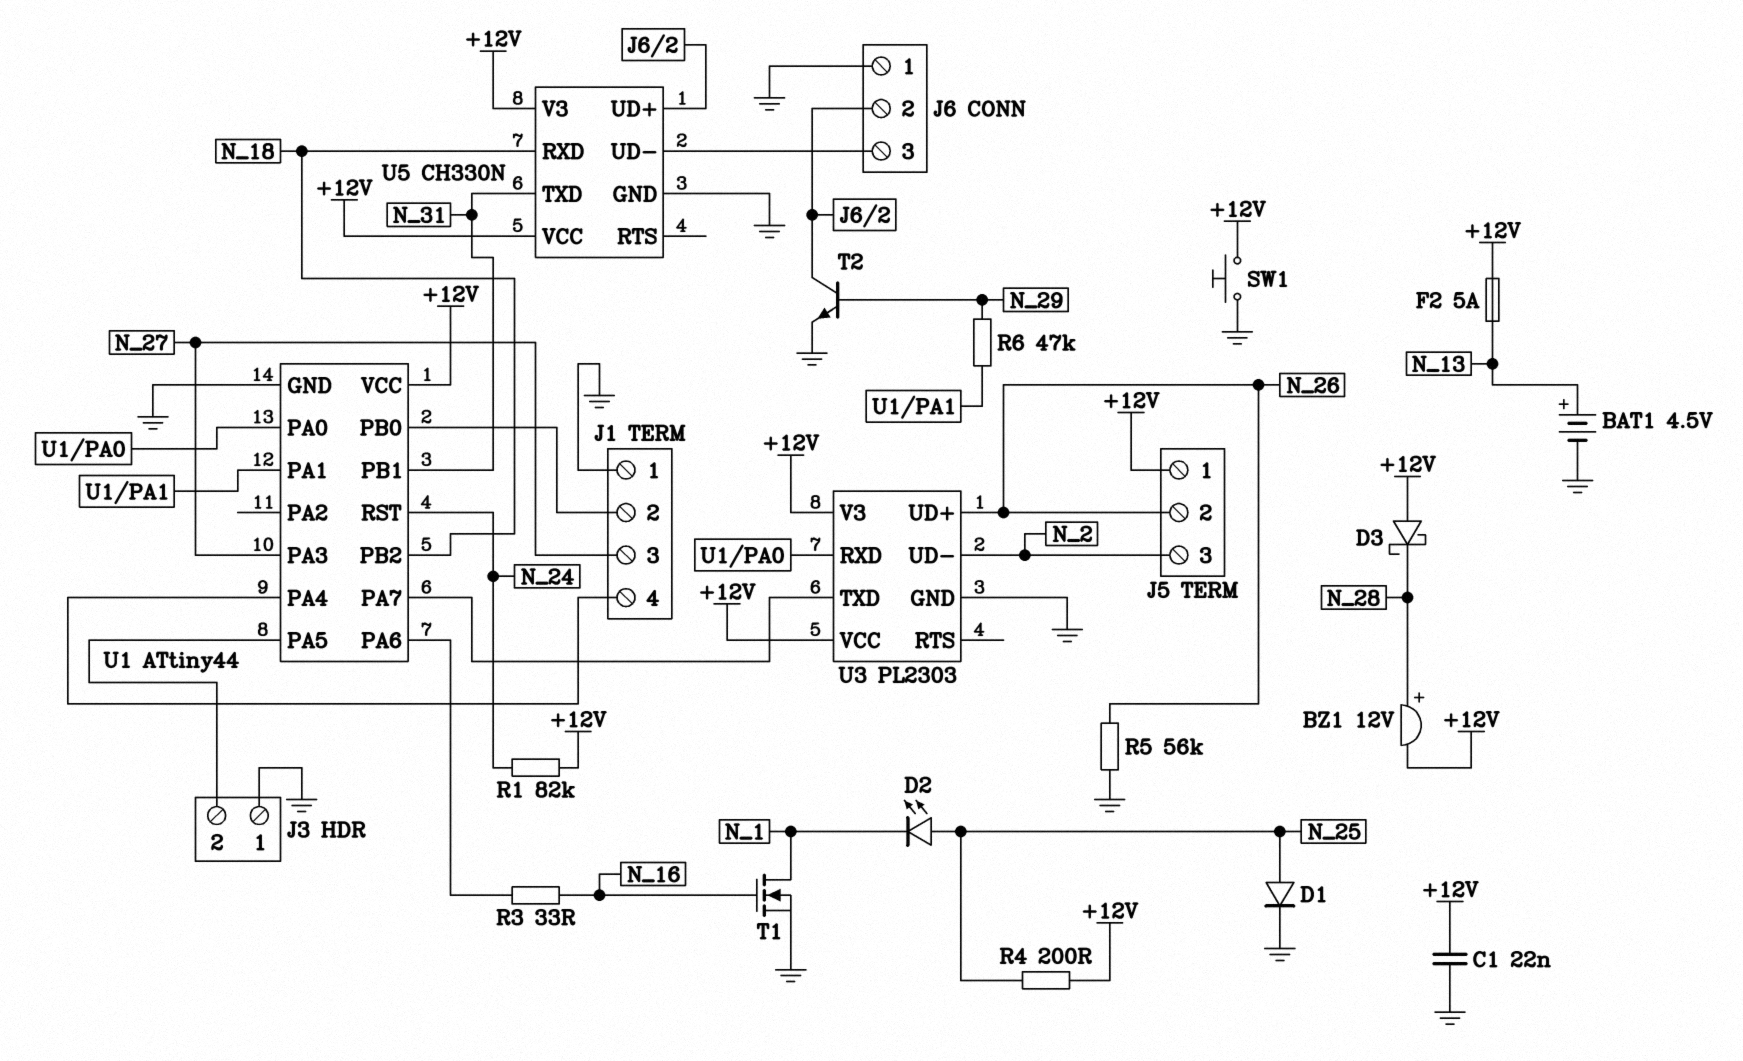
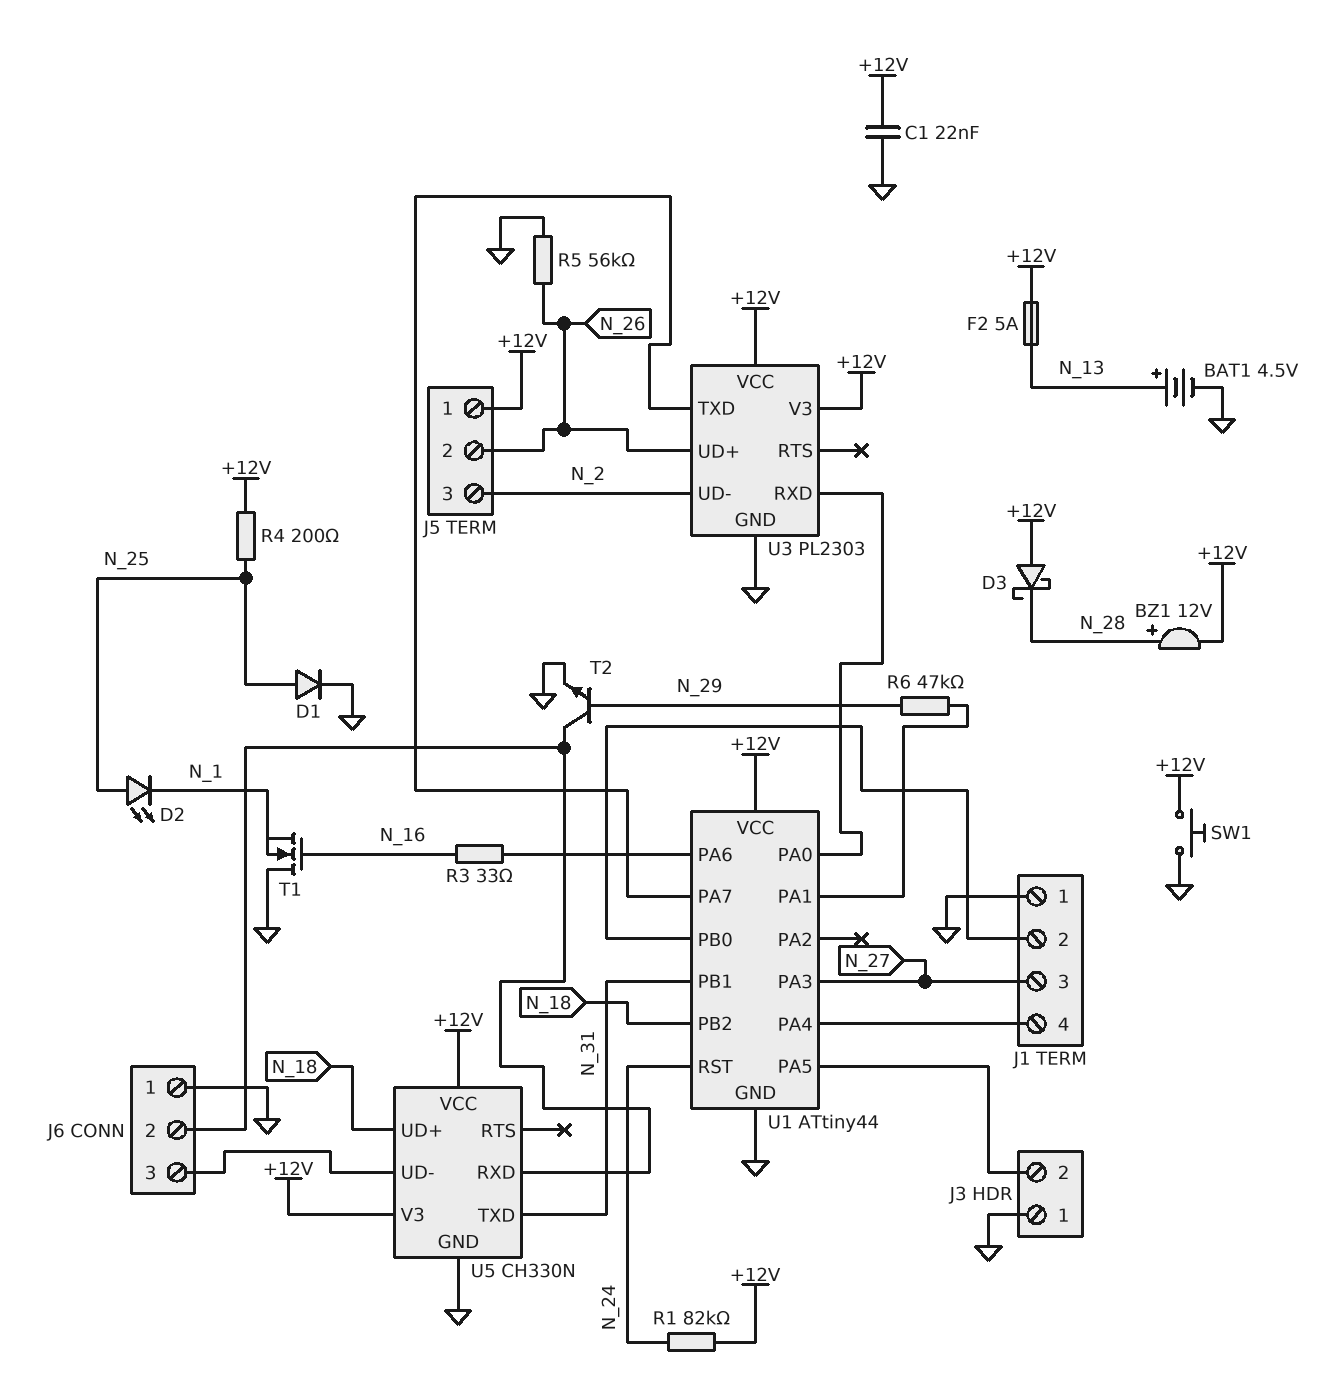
T1: NMOS (G N_16, D N_1, S GND) -> NMOS (G N_16, D GND, S N_1)
U5 pin RXD: N_18 -> J6/2
U5 pin UD+: J6/2 -> N_18

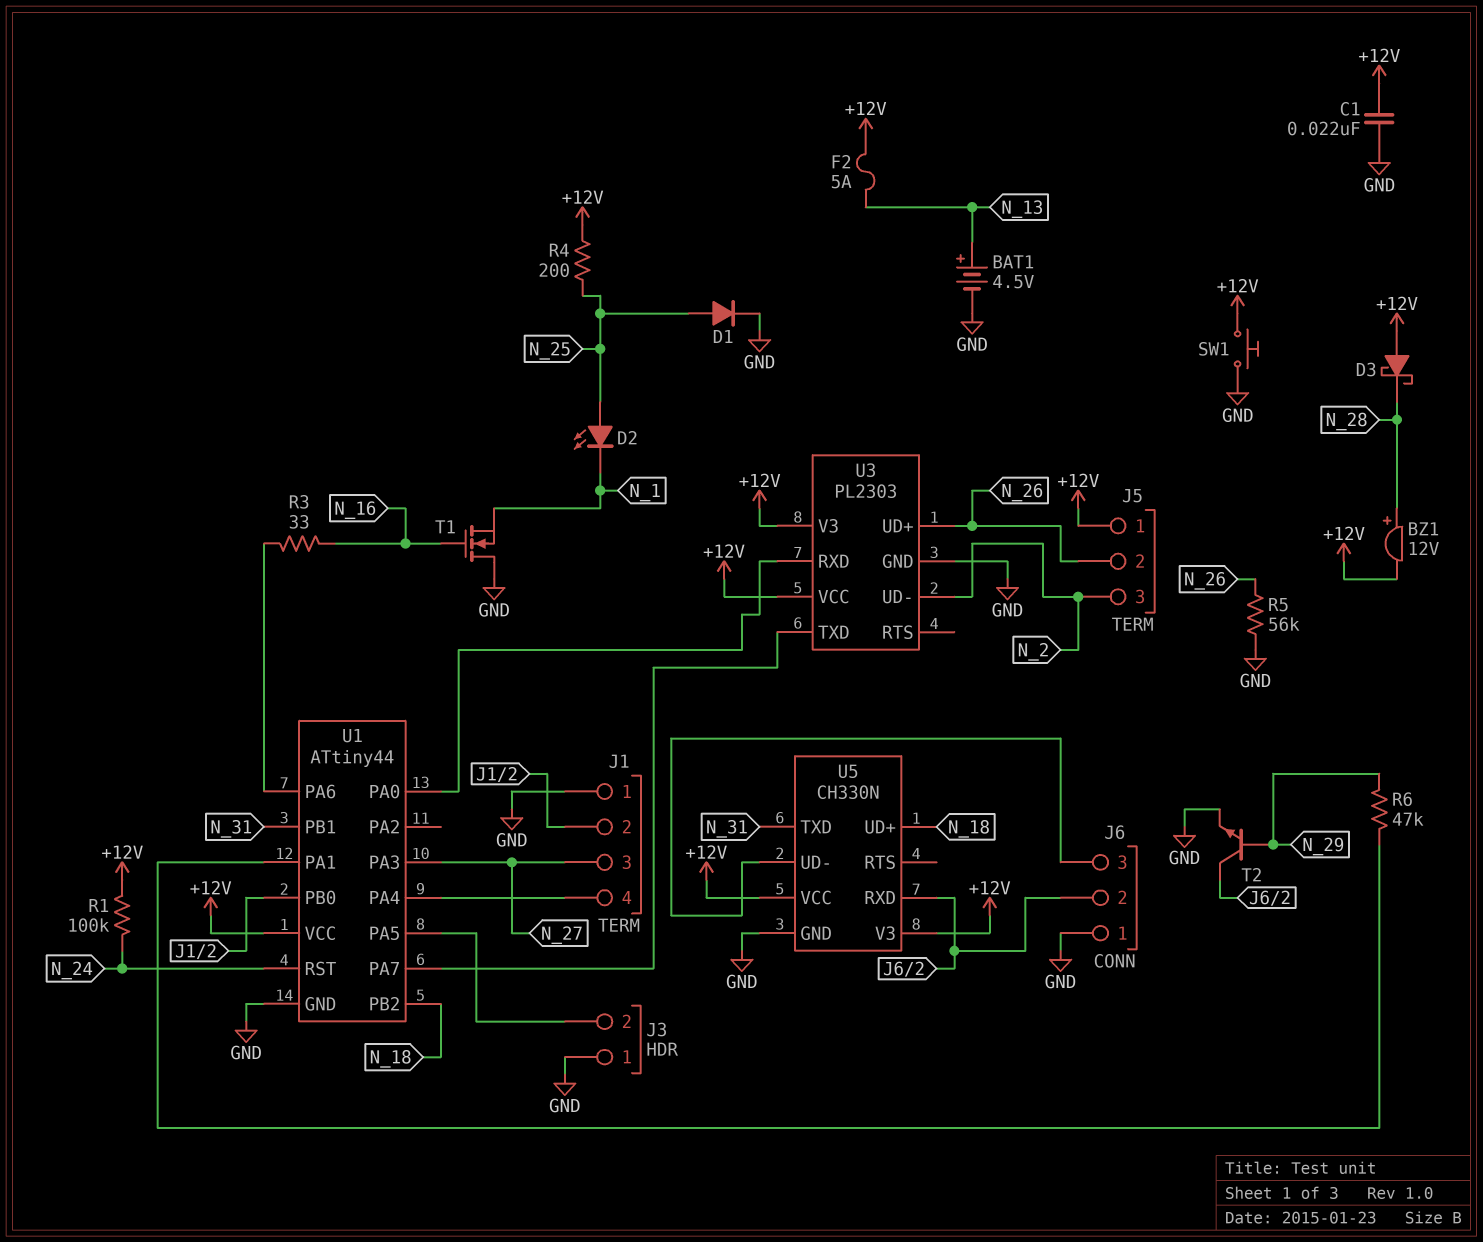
R1: 82k (+12V, N_24) -> 100k (+12V, N_24)

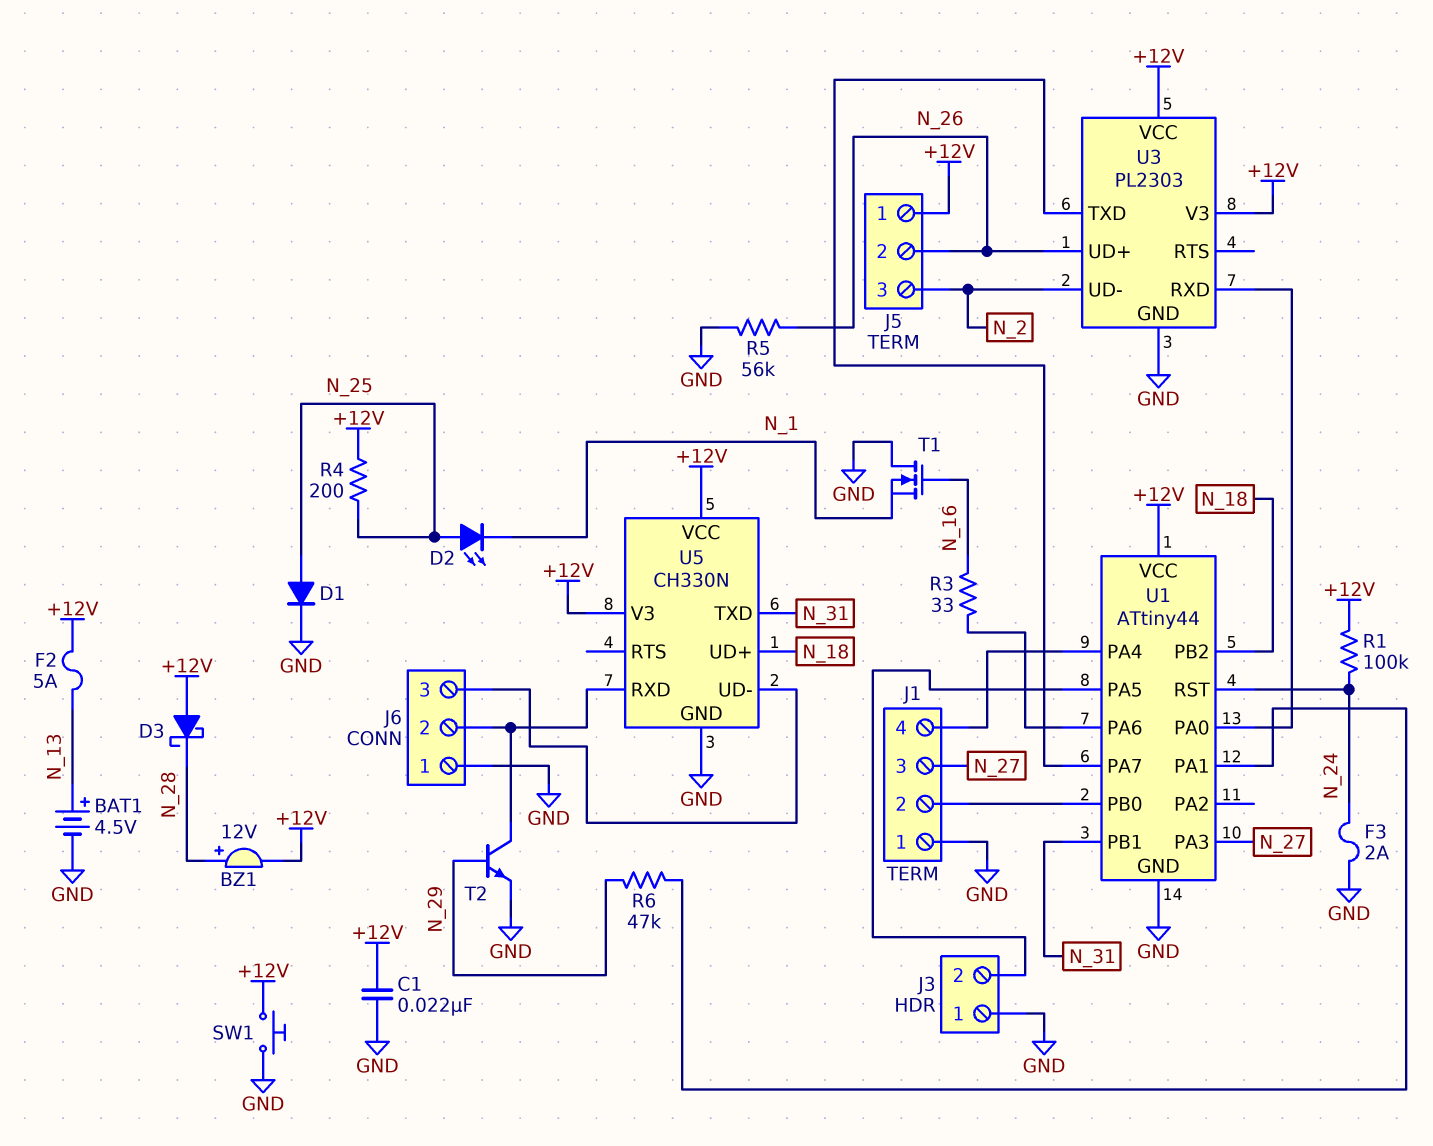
F3: none -> 2A (GND, N_24)

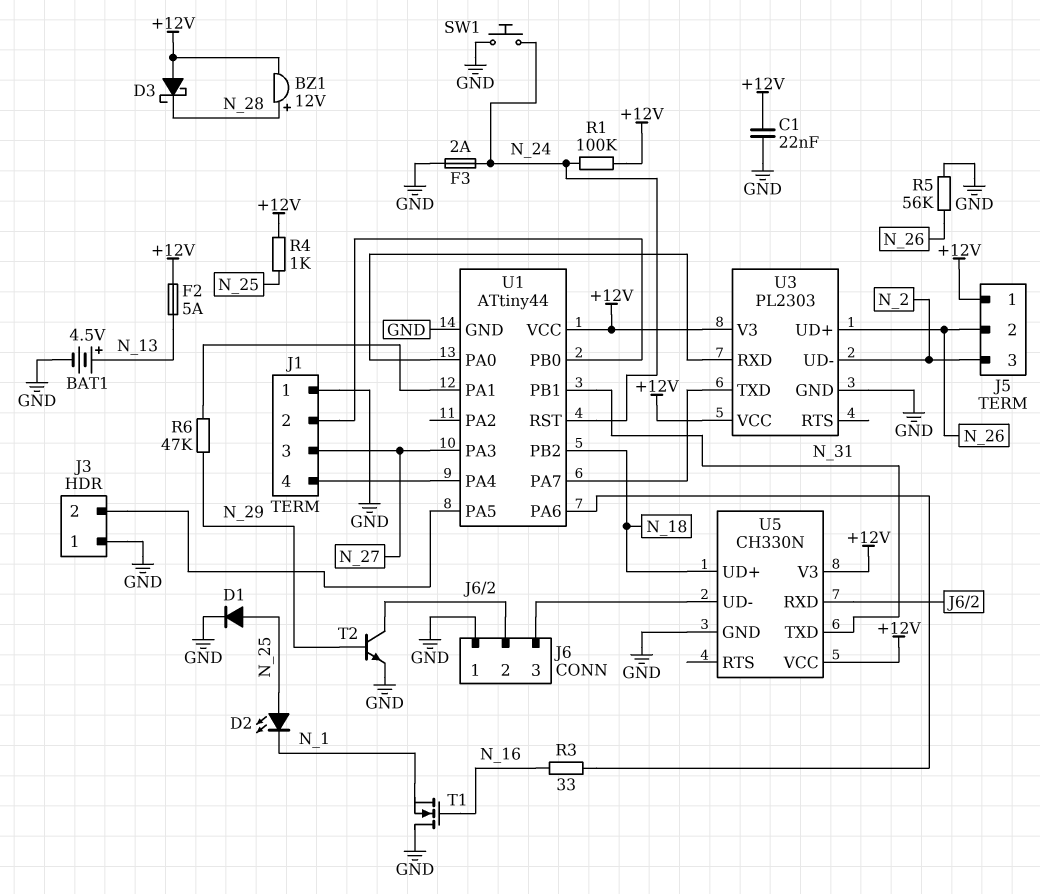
R4: 200 (+12V, N_25) -> 1k (+12V, N_25)
SW1: button (+12V, GND) -> button (GND, N_24)

